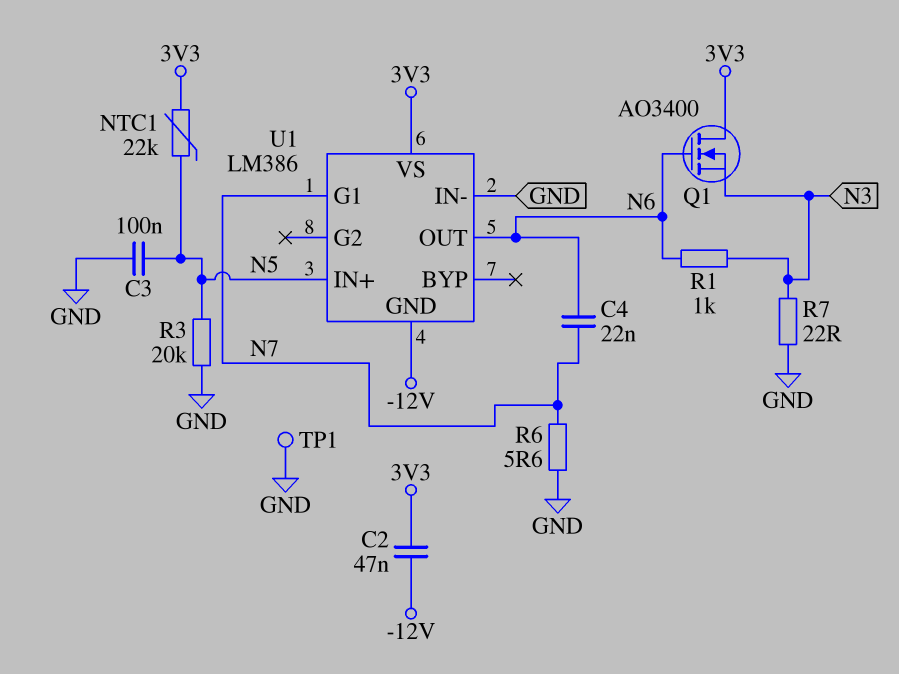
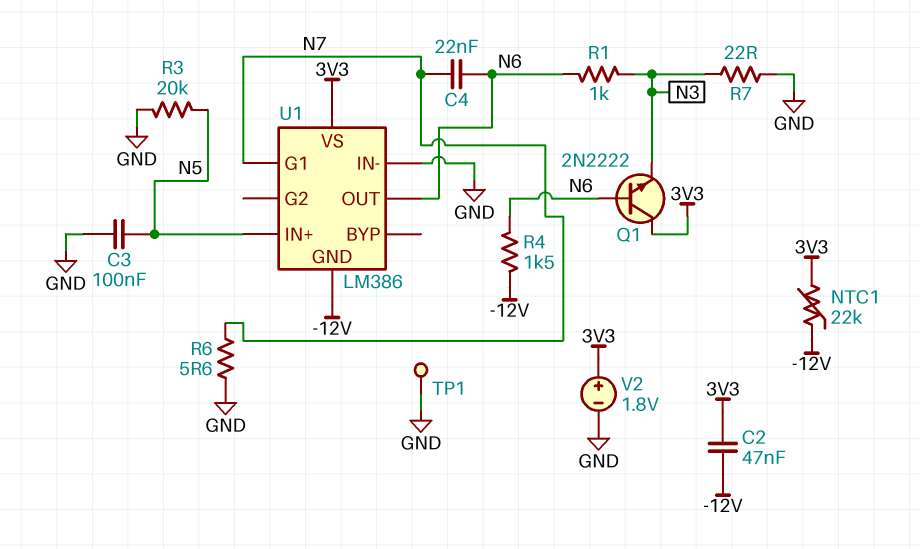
NTC1: 22k (3V3, N5) -> 22k (-12V, 3V3)
Q1: NMOS AO3400 (G N6, D 3V3, S N3) -> NPN 2N2222 (B N6, C 3V3, E N3)
R4: none -> 1.5k (-12V, N6)
V2: none -> 1.8V (plus 3V3, minus GND)

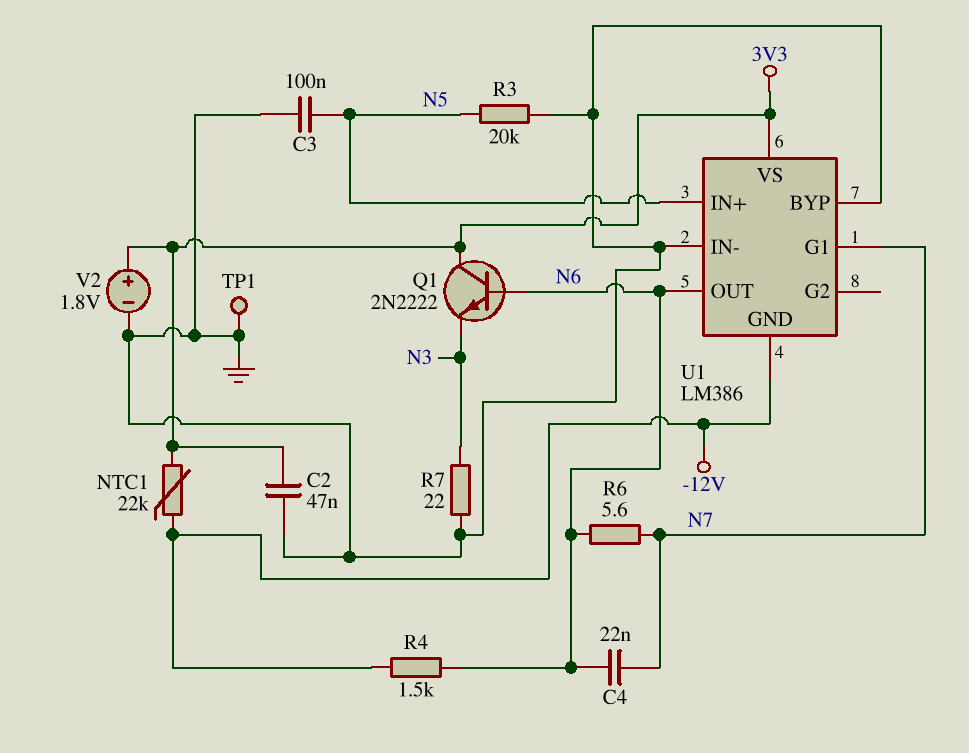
C2: 47nF (-12V, 3V3) -> 47nF (3V3, GND)
R1: 1k (N3, N6) -> none
R6: 5.6 (GND, N7) -> 5.6 (N6, N7)
U1 pin BYP: none -> GND

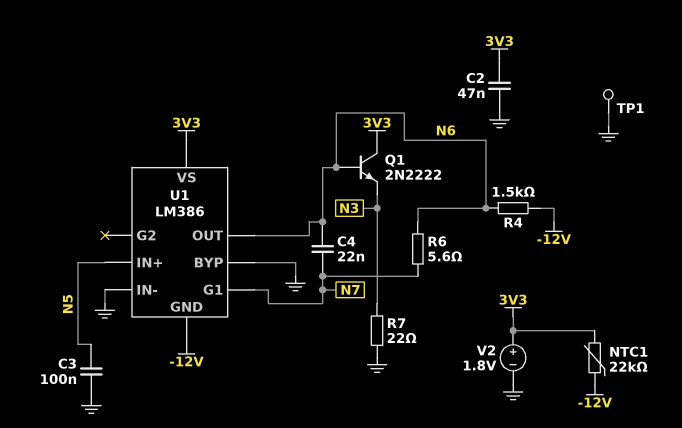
R3: 20k (GND, N5) -> none

